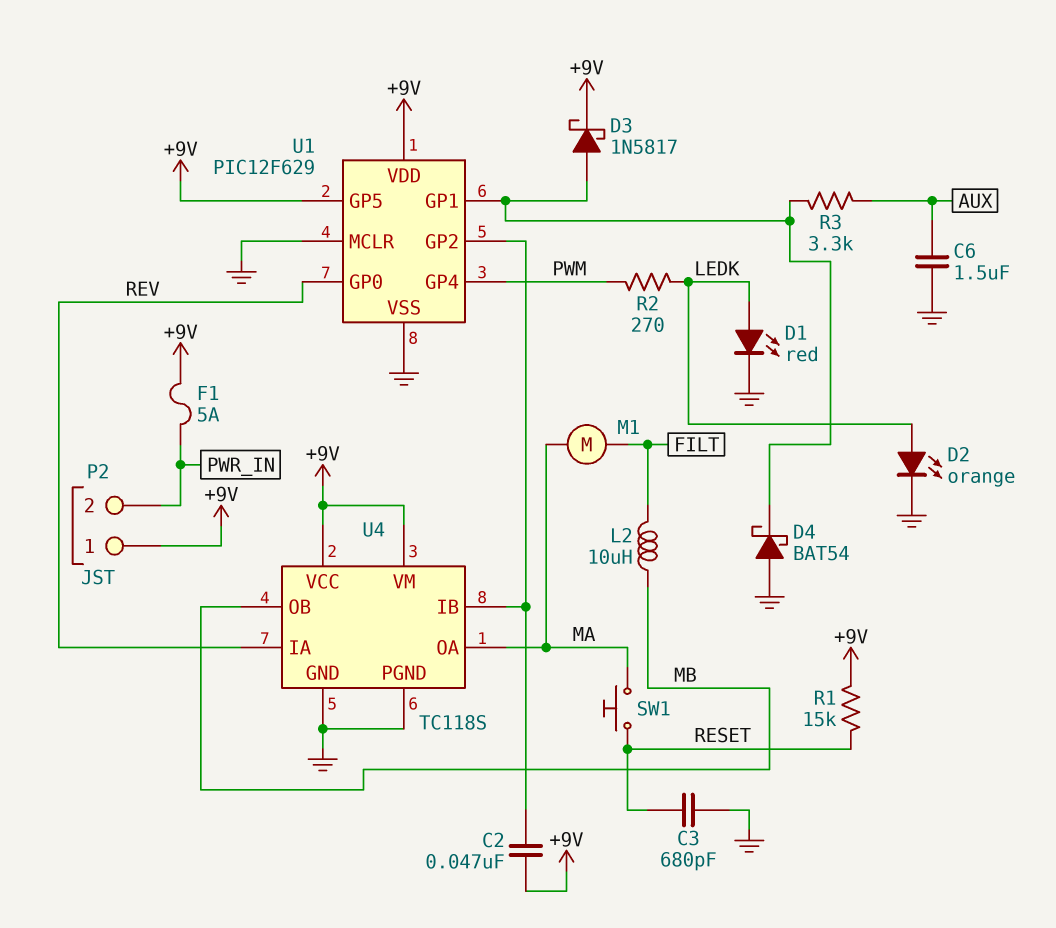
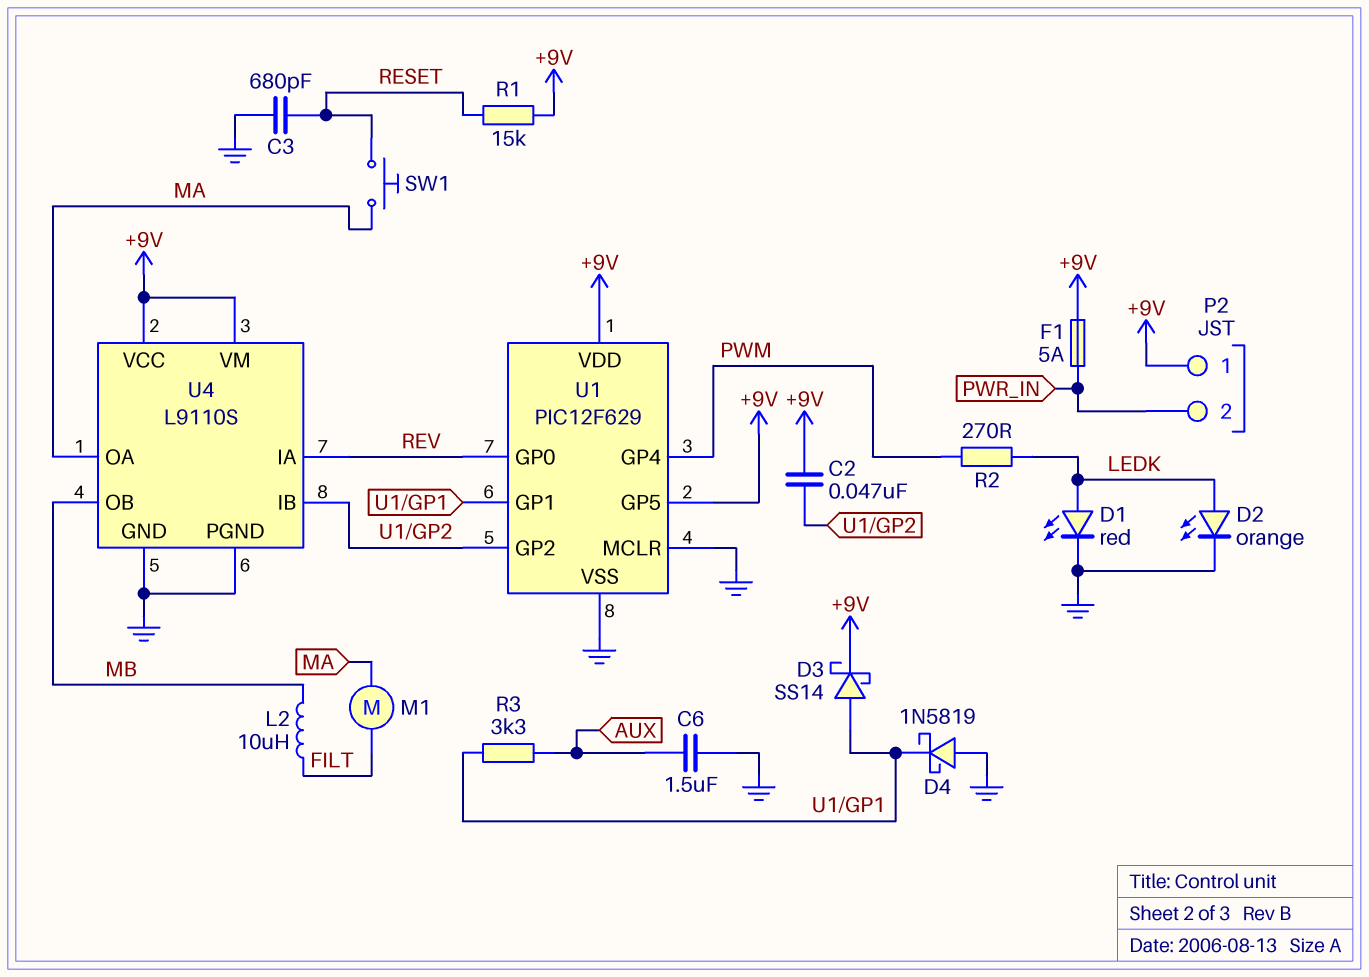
D3: schottky 1N5817 (A U1/GP1, K +9V) -> schottky SS14 (A U1/GP1, K +9V)
D4: schottky BAT54 (A GND, K U1/GP1) -> schottky 1N5819 (A GND, K U1/GP1)
U4: TC118S -> L9110S

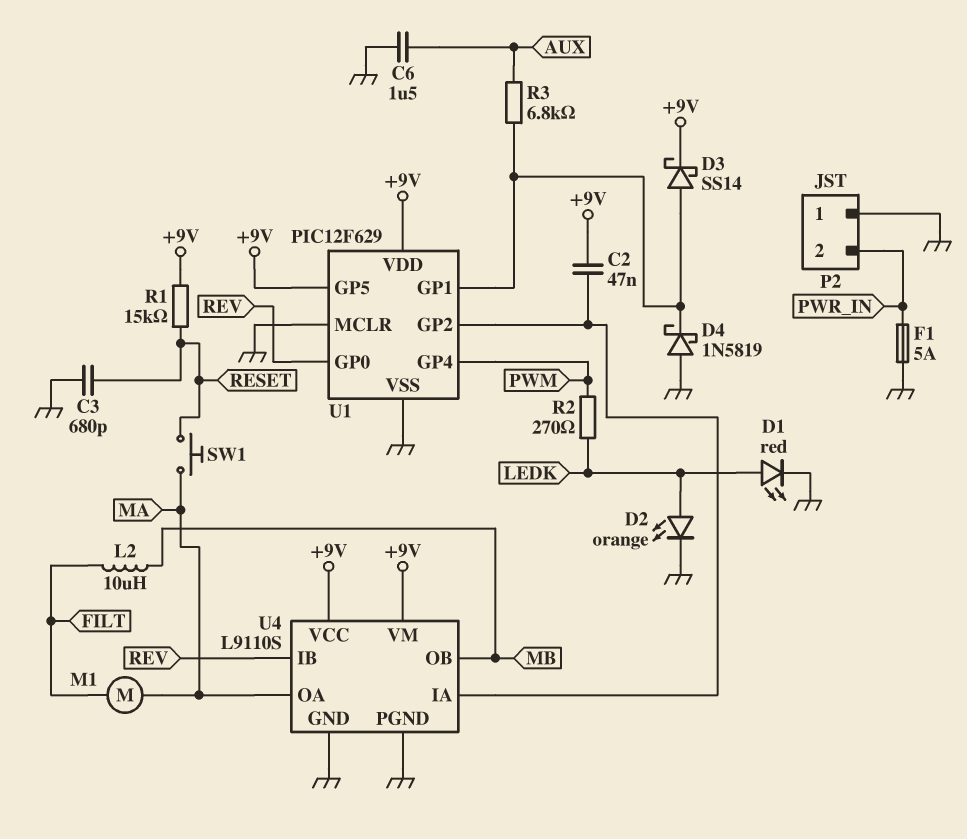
F1: 5A (+9V, PWR_IN) -> 5A (GND, PWR_IN)
P2 pin 1: +9V -> GND
R3: 3.3k (AUX, U1/GP1) -> 6.8k (AUX, U1/GP1)
U4 pin IA: REV -> U1/GP2
U4 pin IB: U1/GP2 -> REV

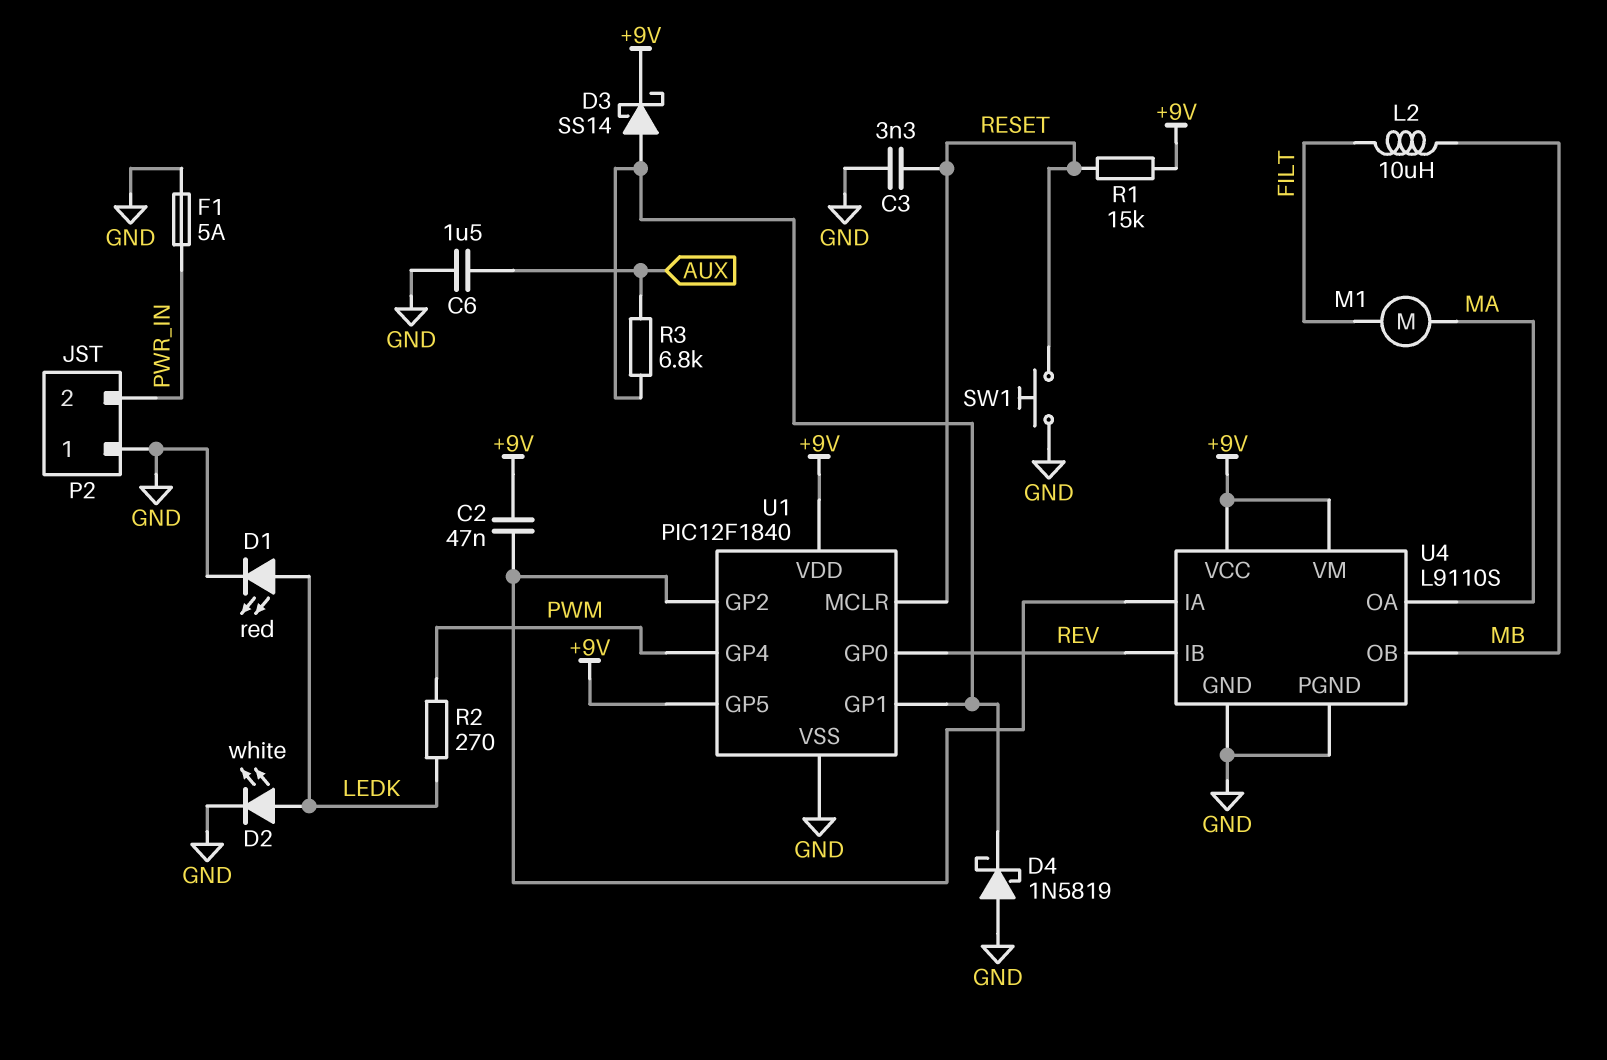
C3: 680pF (GND, RESET) -> 3.3nF (GND, RESET)
D2: LED orange (A LEDK, K GND) -> LED white (A LEDK, K GND)
SW1: button (MA, RESET) -> button (GND, RESET)
U1: PIC12F629 -> PIC12F1840
U1 pin MCLR: GND -> RESET

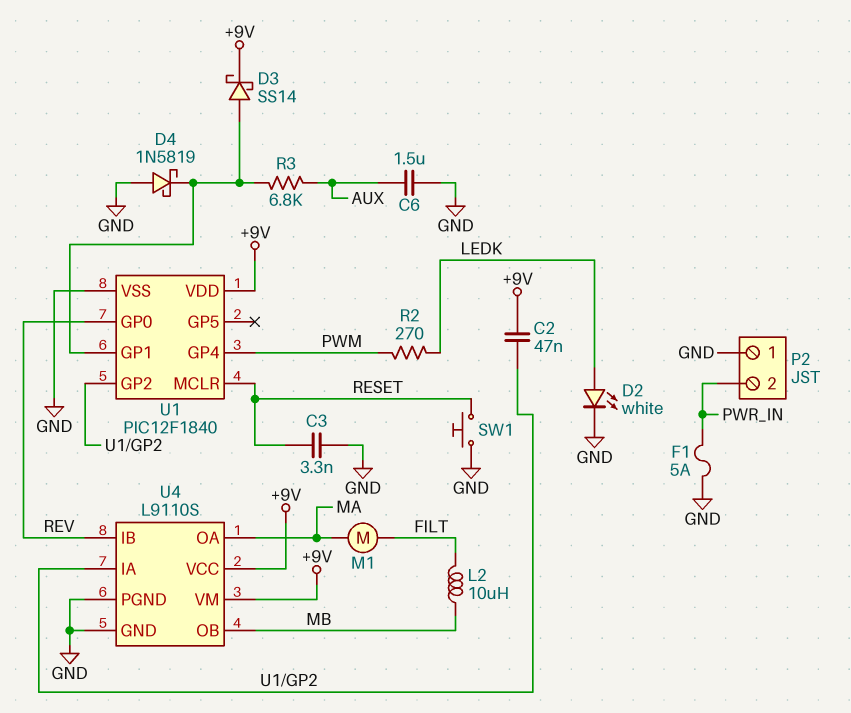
D1: LED red (A LEDK, K GND) -> none
R1: 15k (+9V, RESET) -> none
U1 pin GP5: +9V -> none

